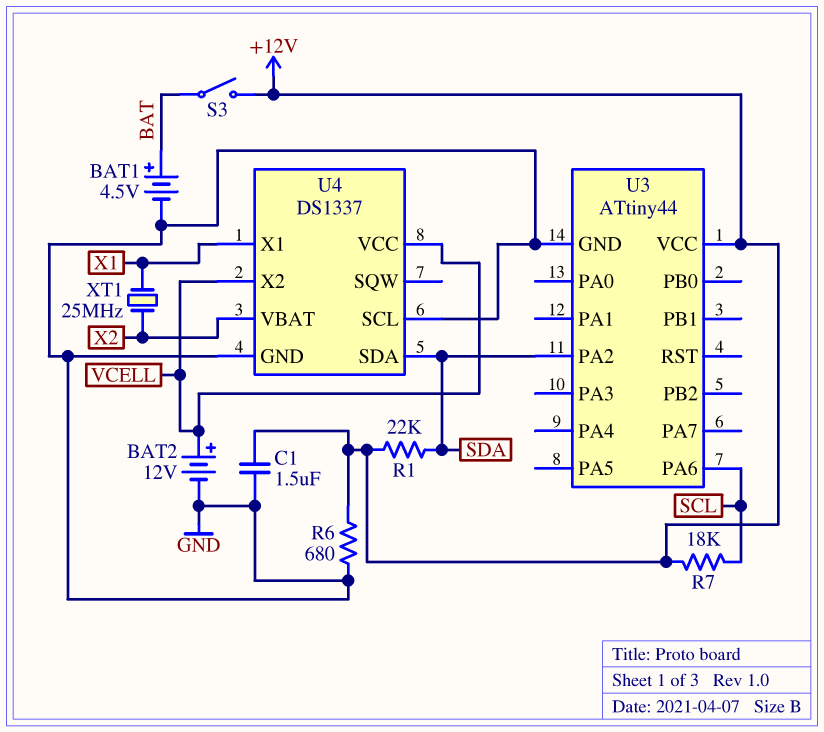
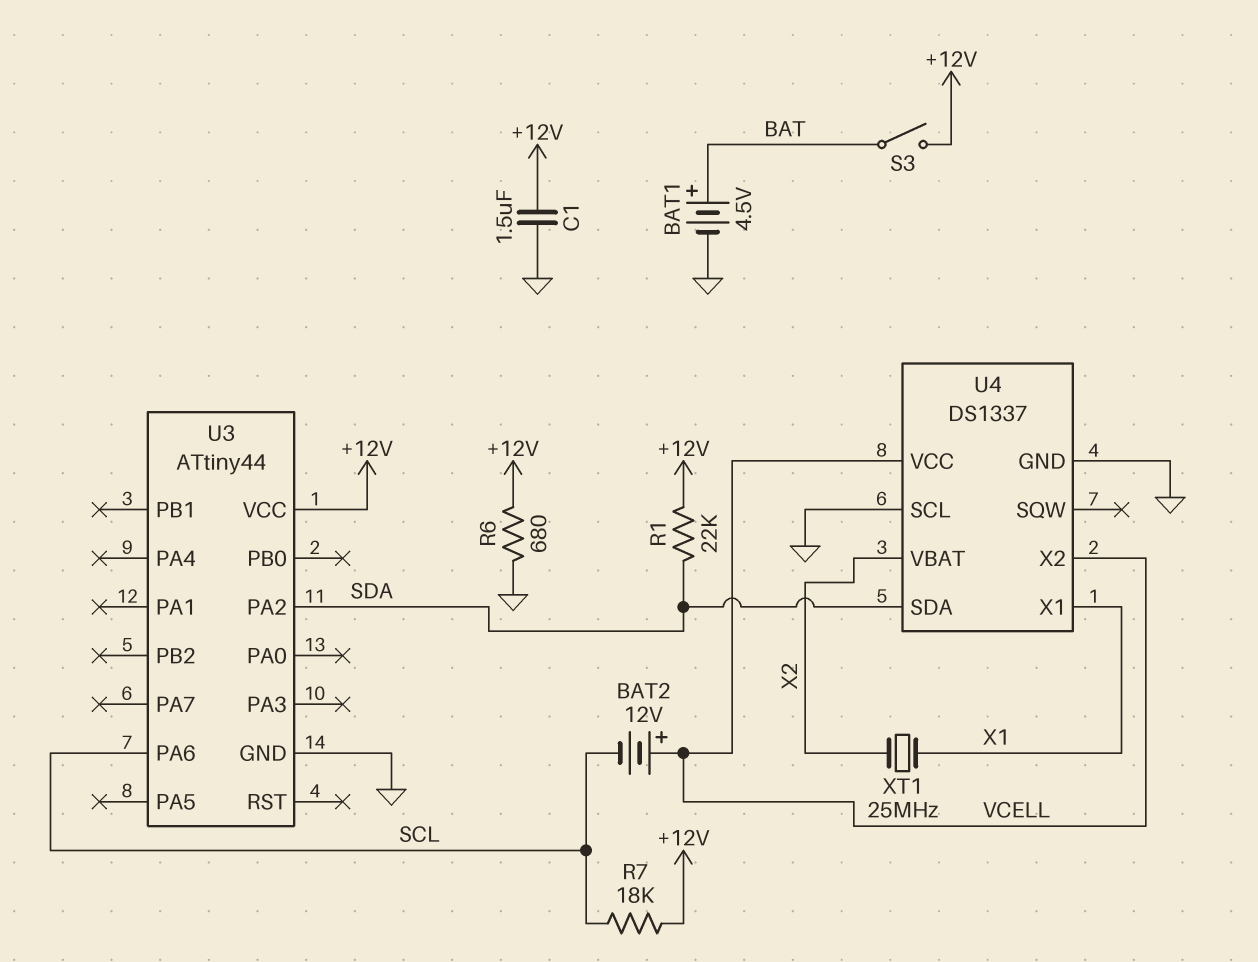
BAT2: 12V (plus VCELL, minus GND) -> 12V (plus VCELL, minus SCL)

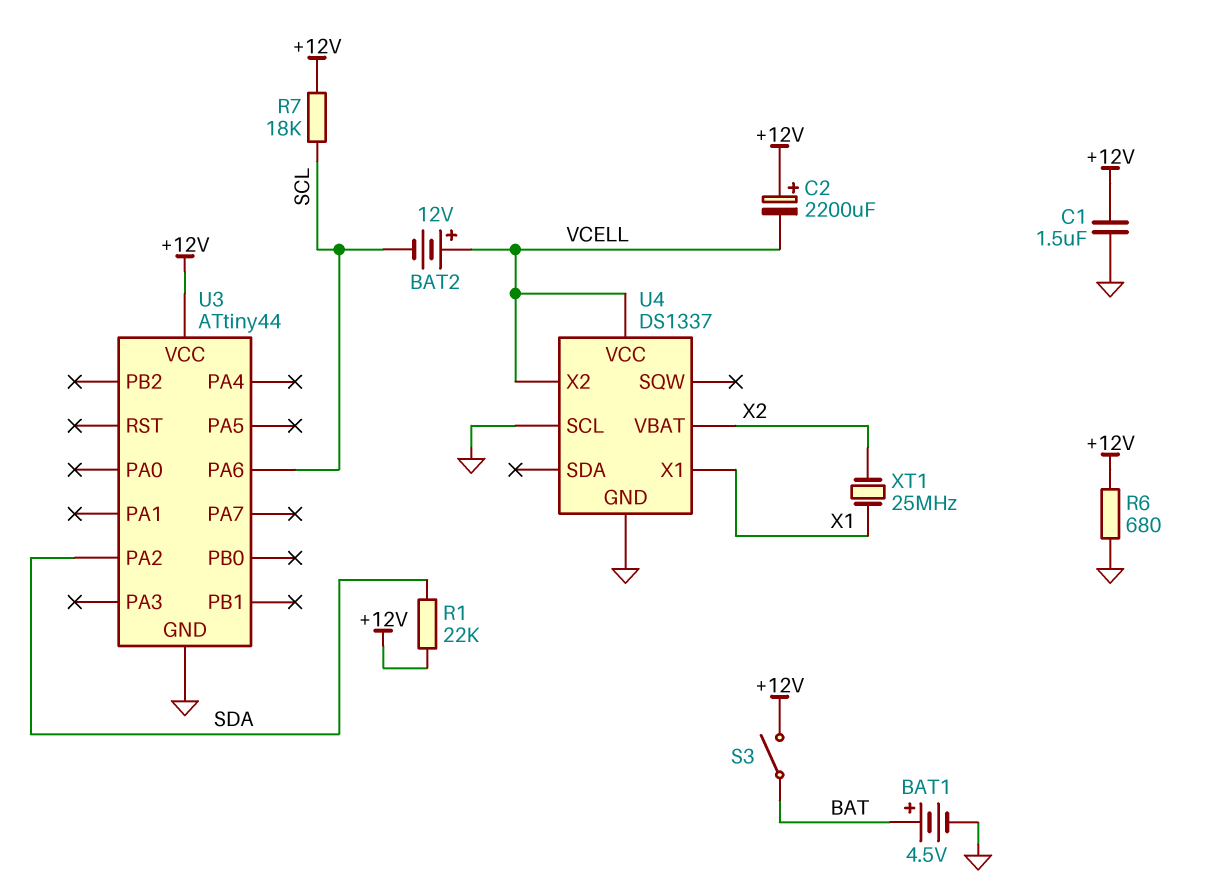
C2: none -> 2200uF (plus +12V, minus VCELL)
U4 pin SDA: SDA -> none

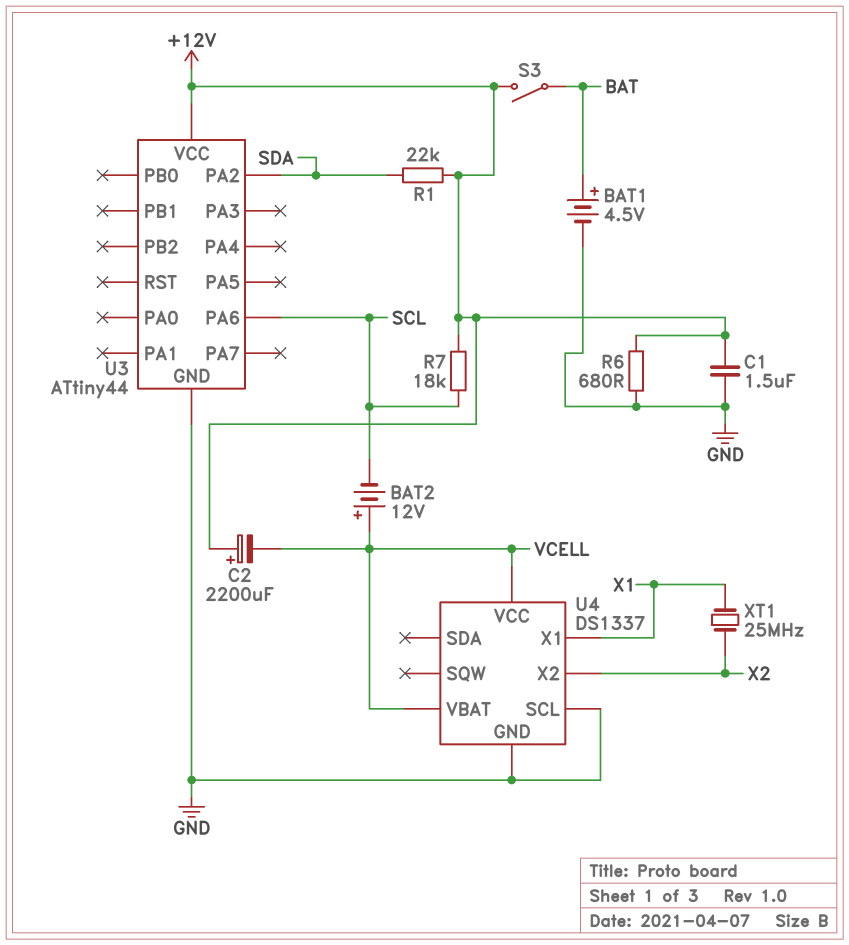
U4 pin VBAT: X2 -> VCELL
U4 pin X2: VCELL -> X2

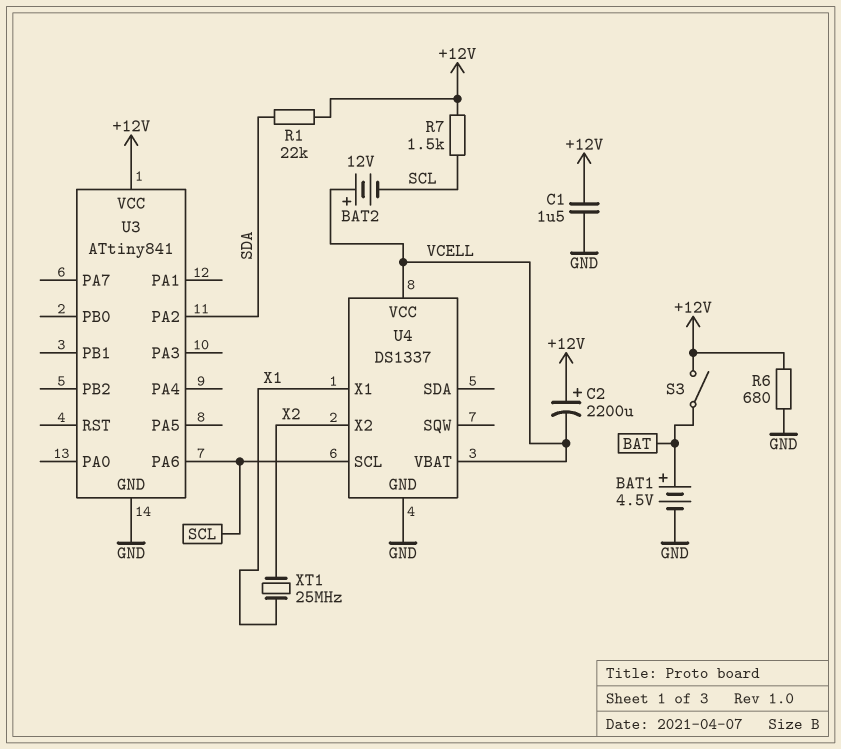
R7: 18k (+12V, SCL) -> 1.5k (+12V, SCL)
U3: ATtiny44 -> ATtiny841
U4 pin SCL: GND -> SCL

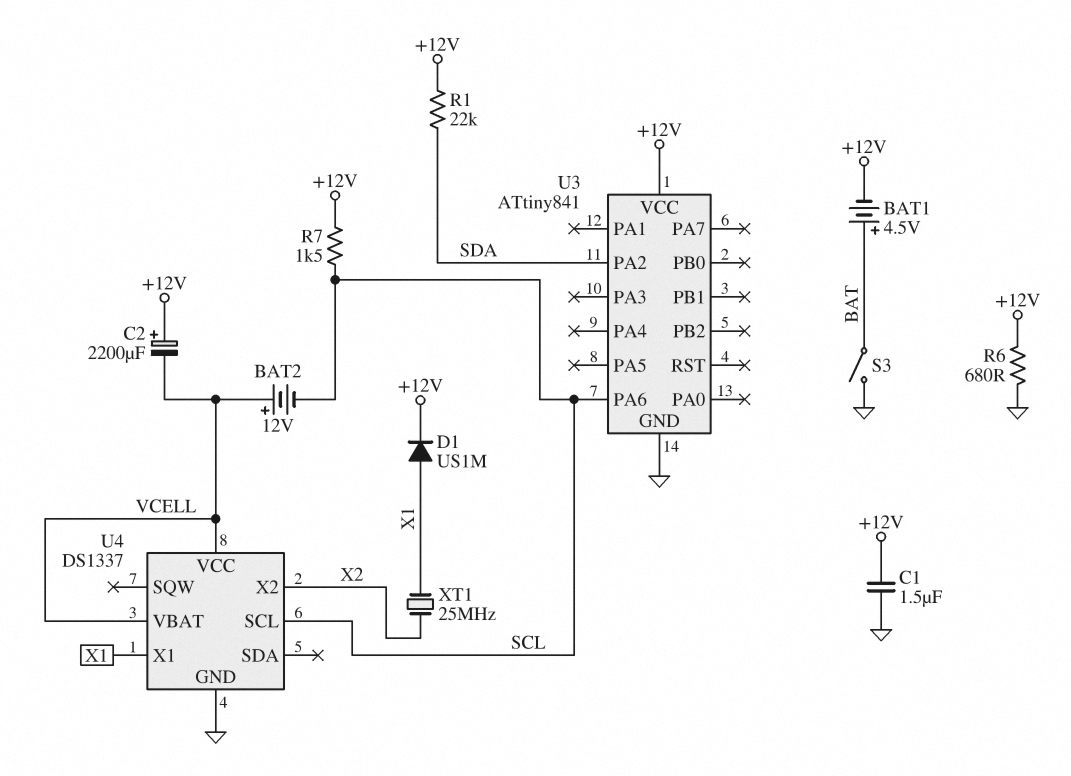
BAT1: 4.5V (plus BAT, minus GND) -> 4.5V (plus BAT, minus +12V)
D1: none -> diode US1M (A X1, K +12V)
S3: switch (+12V, BAT) -> switch (BAT, GND)

